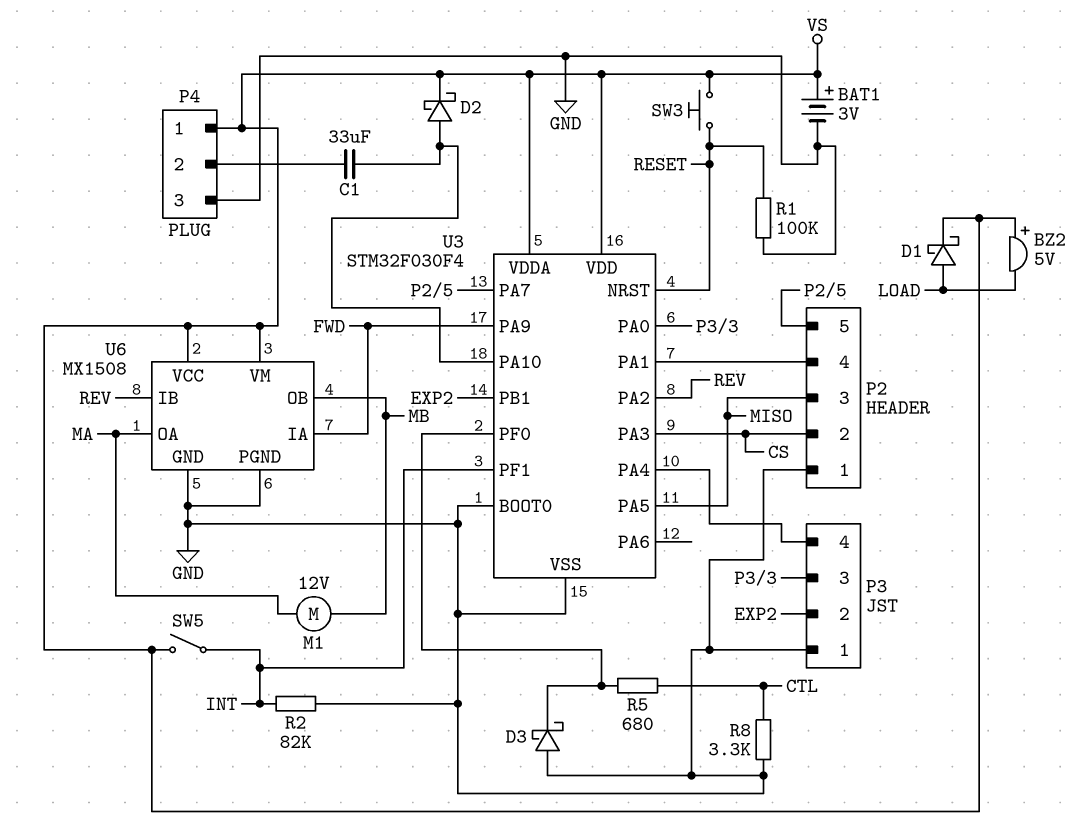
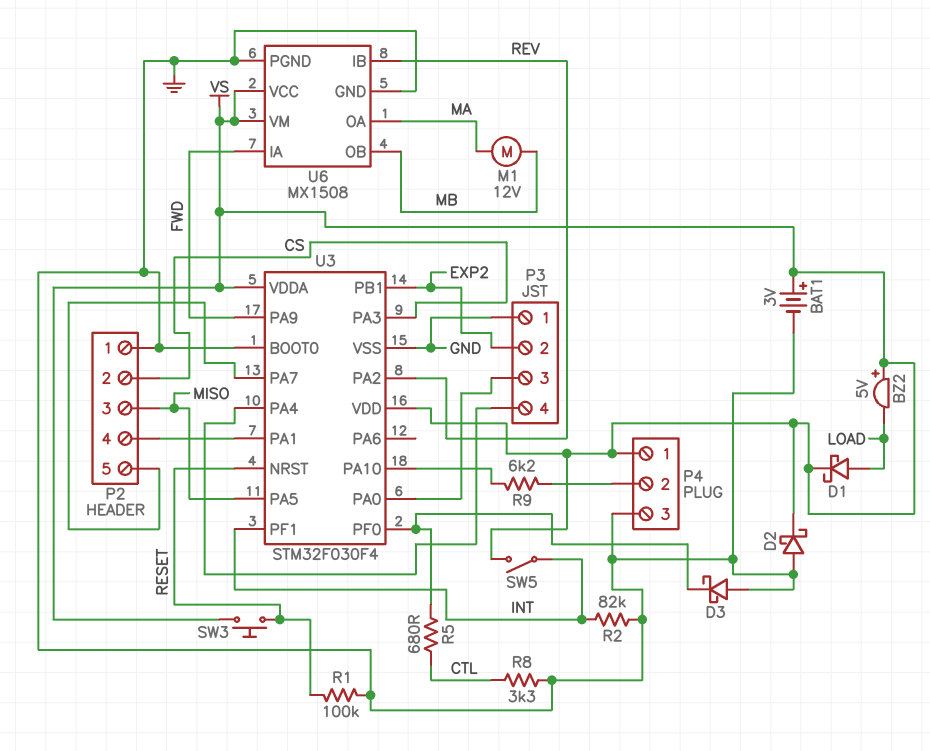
C1: 33uF (P4/2, U3/PA10) -> none
D2: schottky (A U3/PA10, K VS) -> schottky (A GND, K VS)
R9: none -> 6.2k (P4/2, U3/PA10)

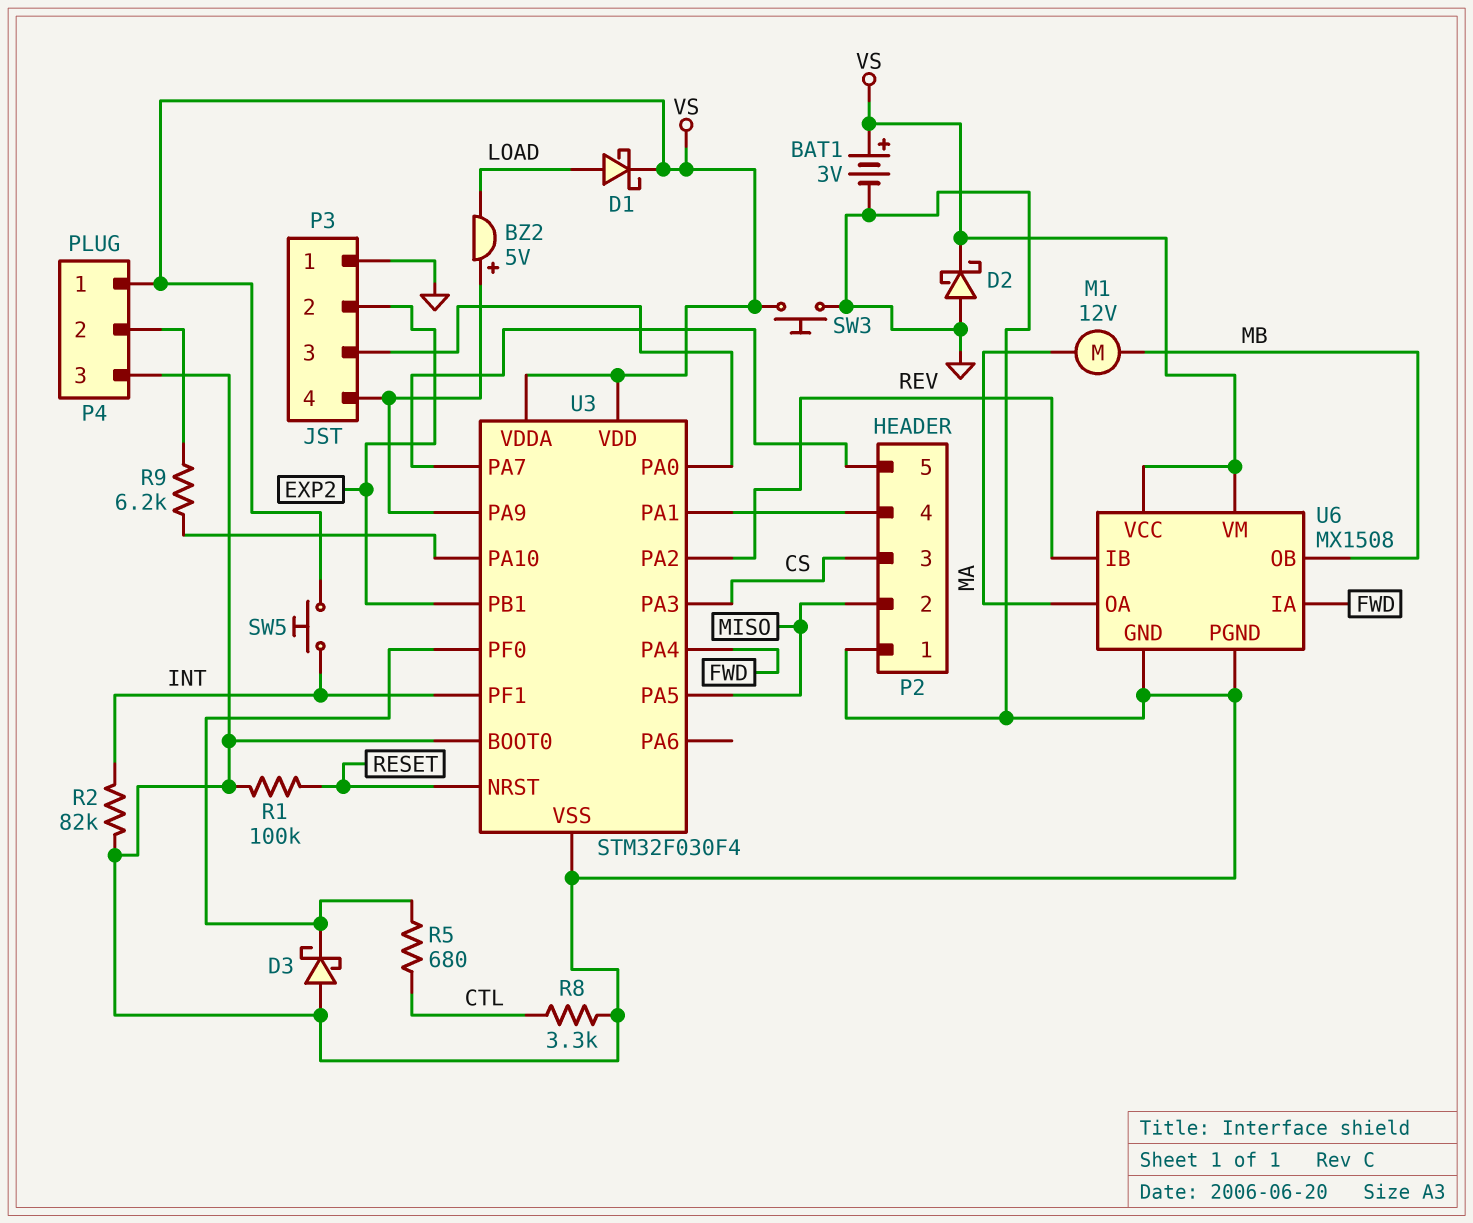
BZ2: buzzer 5V (plus VS, minus LOAD) -> buzzer 5V (plus P3/4, minus LOAD)
P2 pin 2: CS -> MISO
P2 pin 3: MISO -> CS
SW3: button (RESET, VS) -> button (GND, VS)
SW5: switch (INT, VS) -> button (INT, VS)
U3 pin PA4: P3/4 -> FWD
U3 pin PA9: FWD -> P3/4

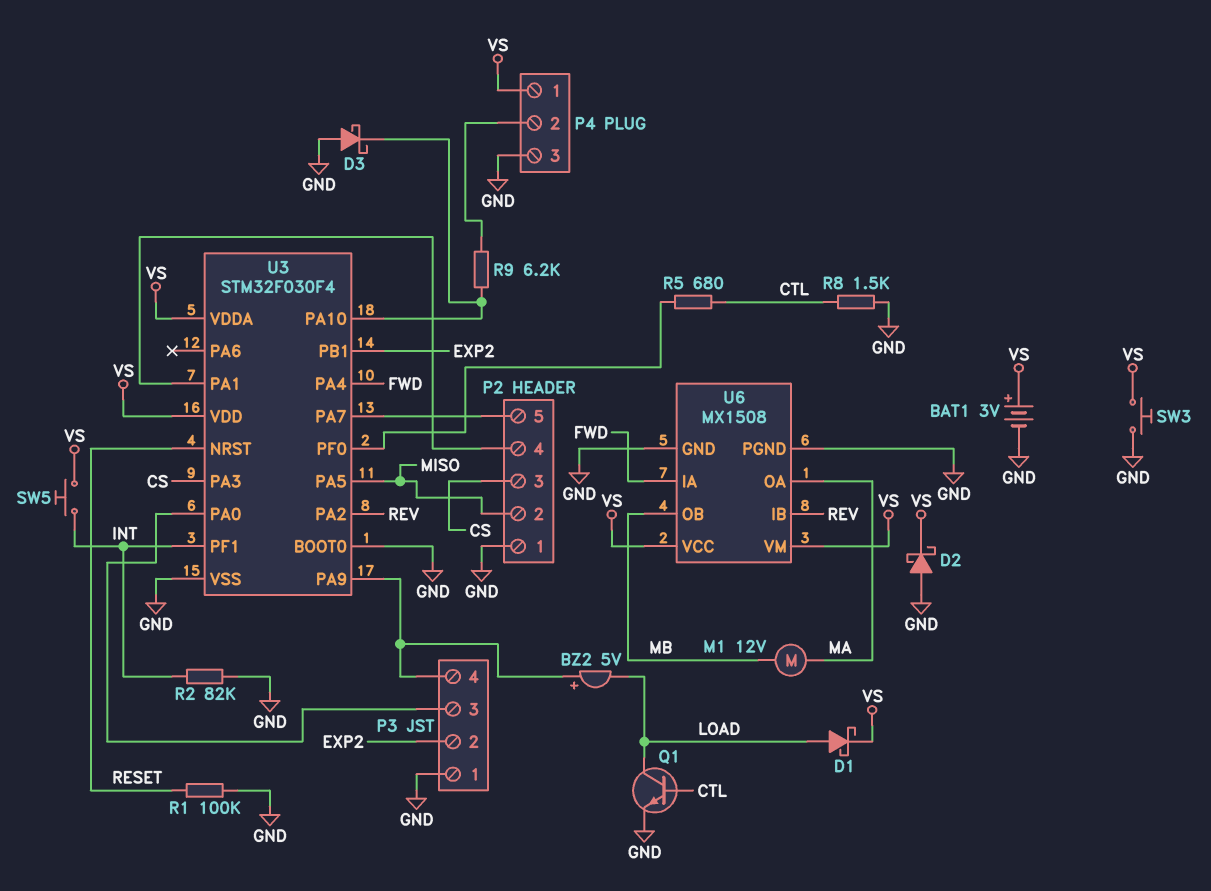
D3: schottky (A GND, K U3/PF0) -> schottky (A GND, K U3/PA10)
Q1: none -> NPN (B CTL, C LOAD, E GND)
R8: 3.3k (CTL, GND) -> 1.5k (CTL, GND)

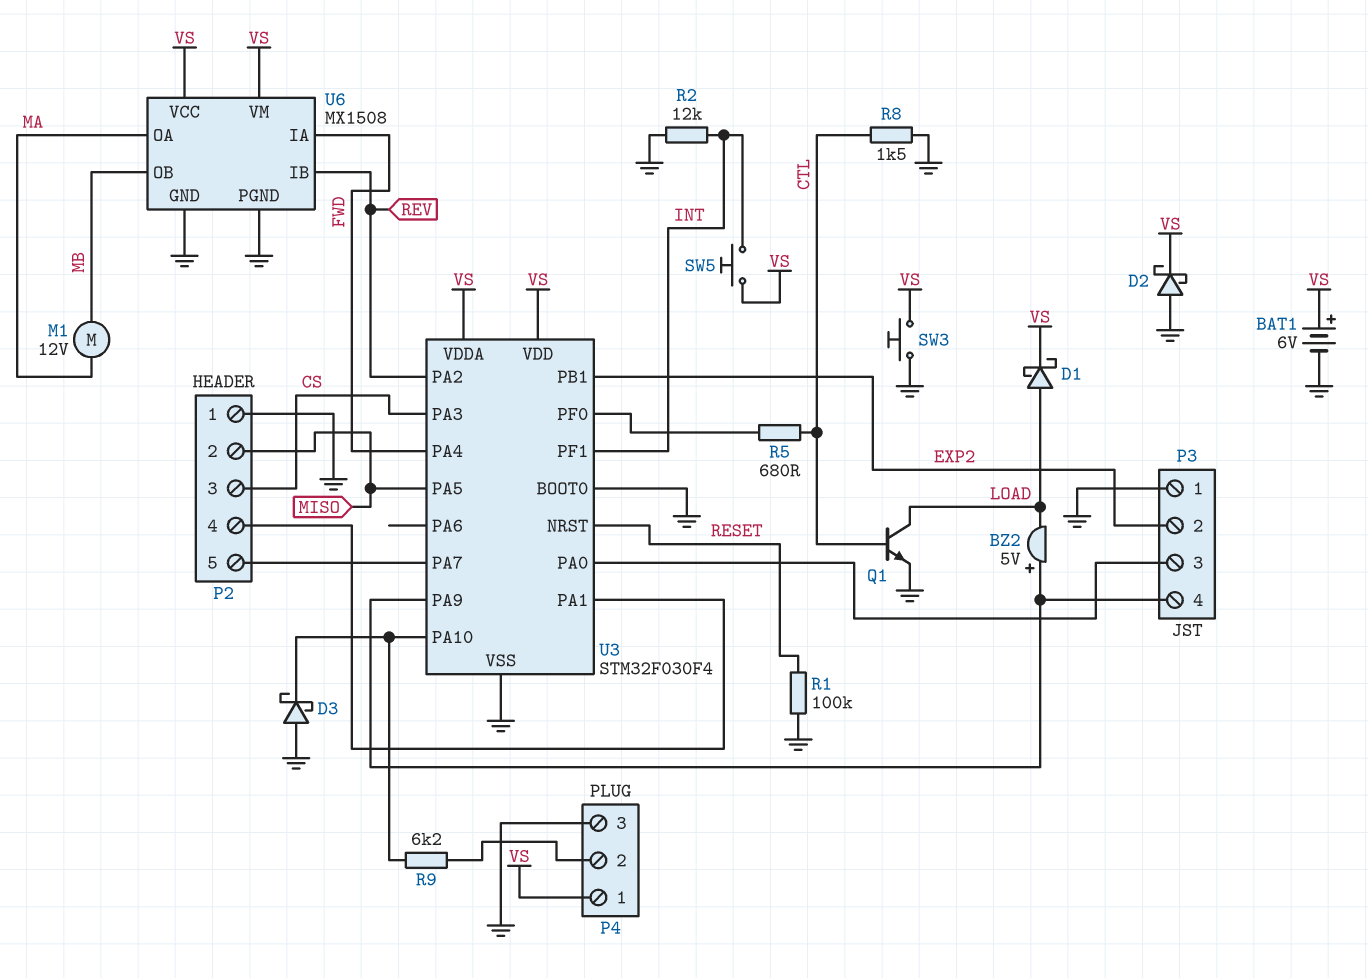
BAT1: 3V (plus VS, minus GND) -> 6V (plus VS, minus GND)
R2: 82k (GND, INT) -> 12k (GND, INT)

